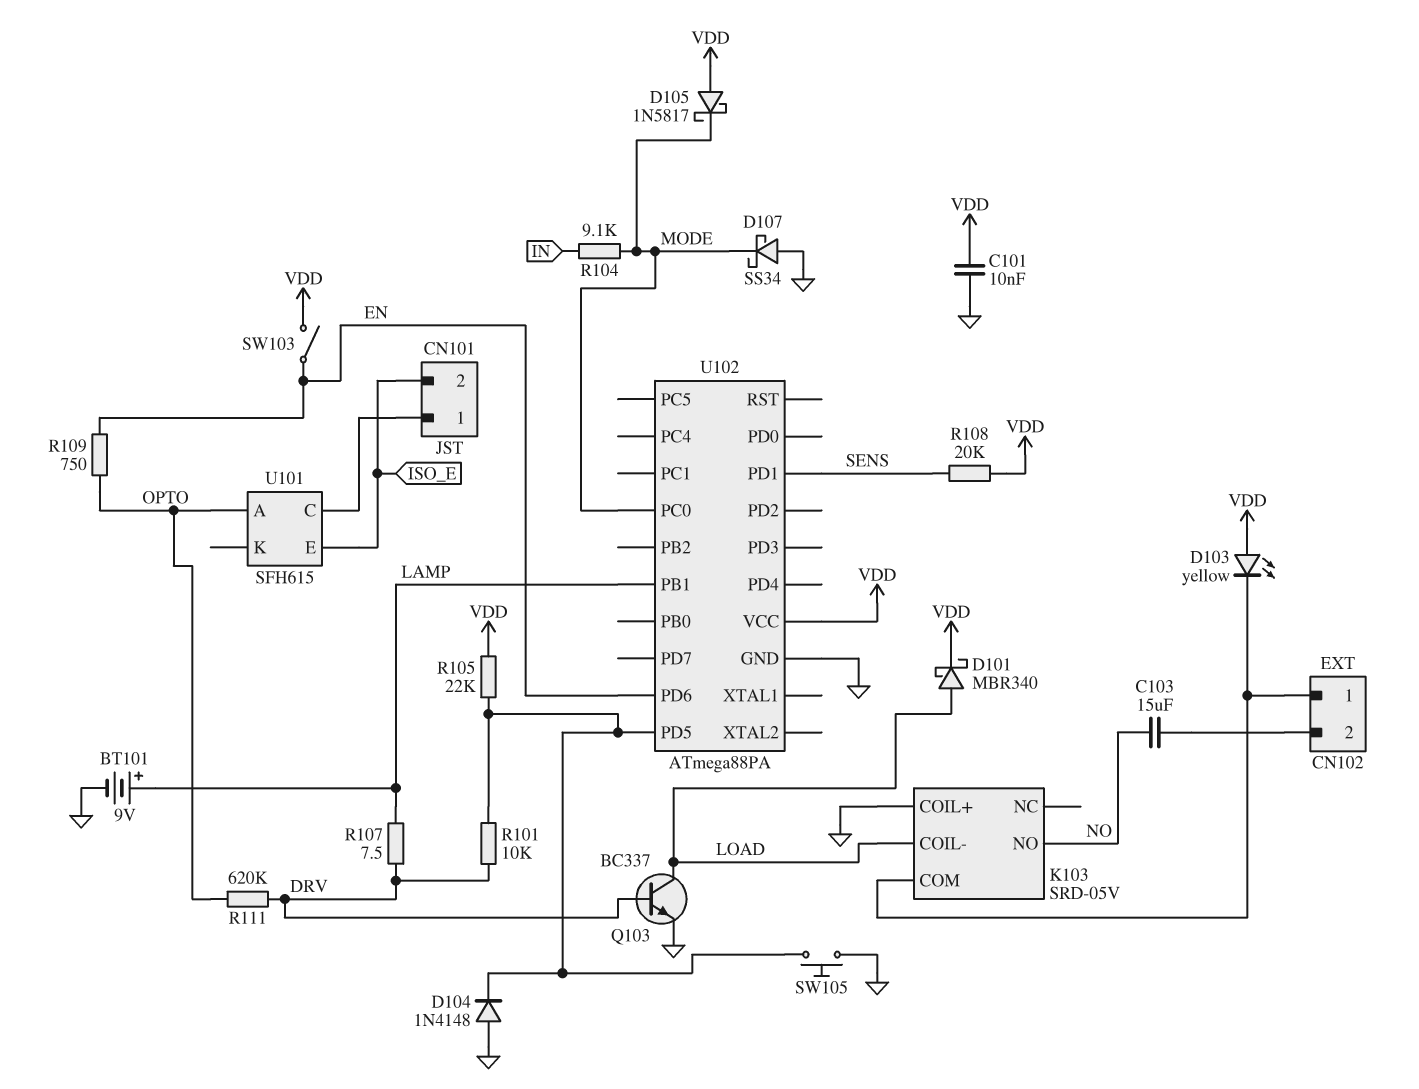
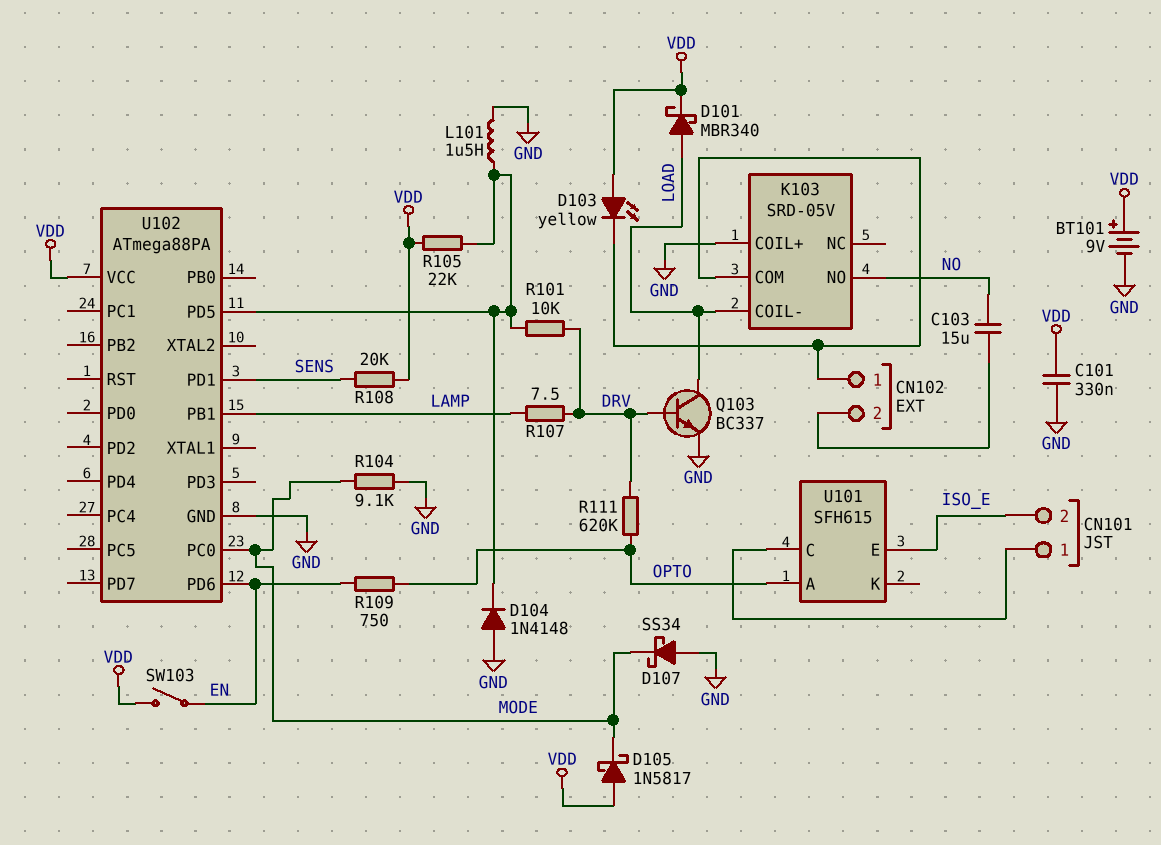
BT101: 9V (plus LAMP, minus GND) -> 9V (plus VDD, minus GND)
C101: 10nF (GND, VDD) -> 330nF (GND, VDD)
L101: none -> 1.5uH (GND, U102/PD5)
R104: 9.1k (IN, MODE) -> 9.1k (GND, MODE)
SW105: button (GND, U102/PD5) -> none

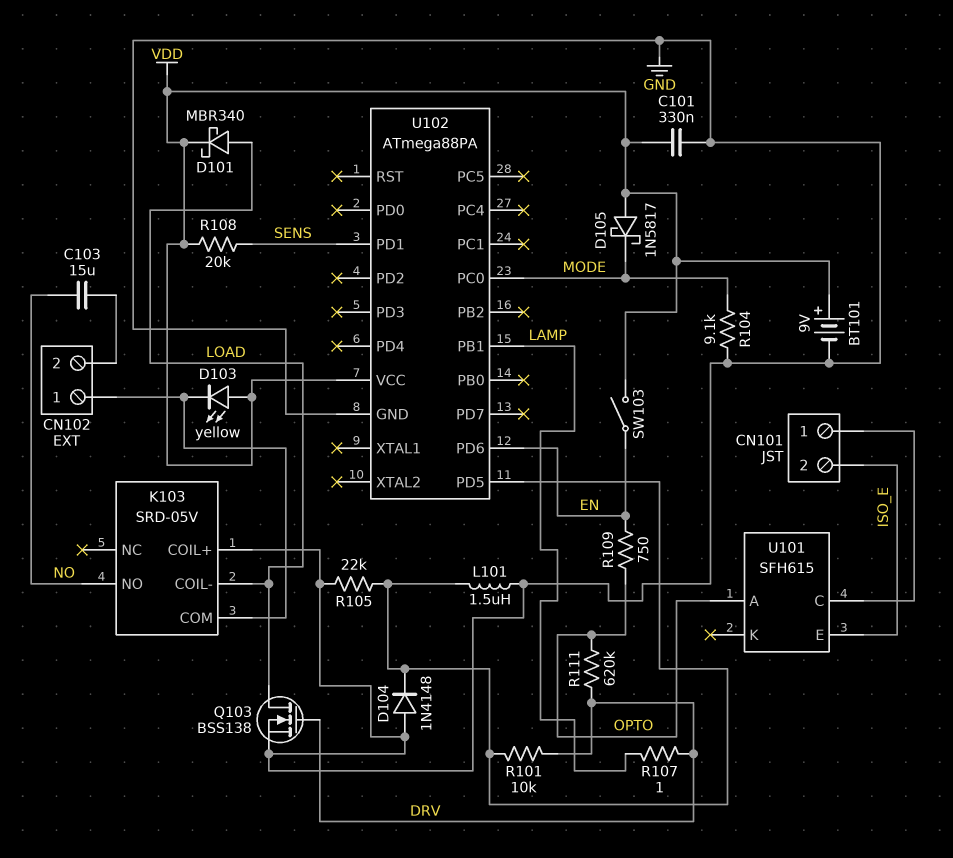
D107: schottky SS34 (A GND, K MODE) -> none
Q103: NPN BC337 (B DRV, C LOAD, E GND) -> NMOS BSS138 (G DRV, D LOAD, S GND)
R105: 22k (U102/PD5, VDD) -> 22k (GND, U102/PD5)
R107: 7.5 (DRV, LAMP) -> 1 (DRV, LAMP)

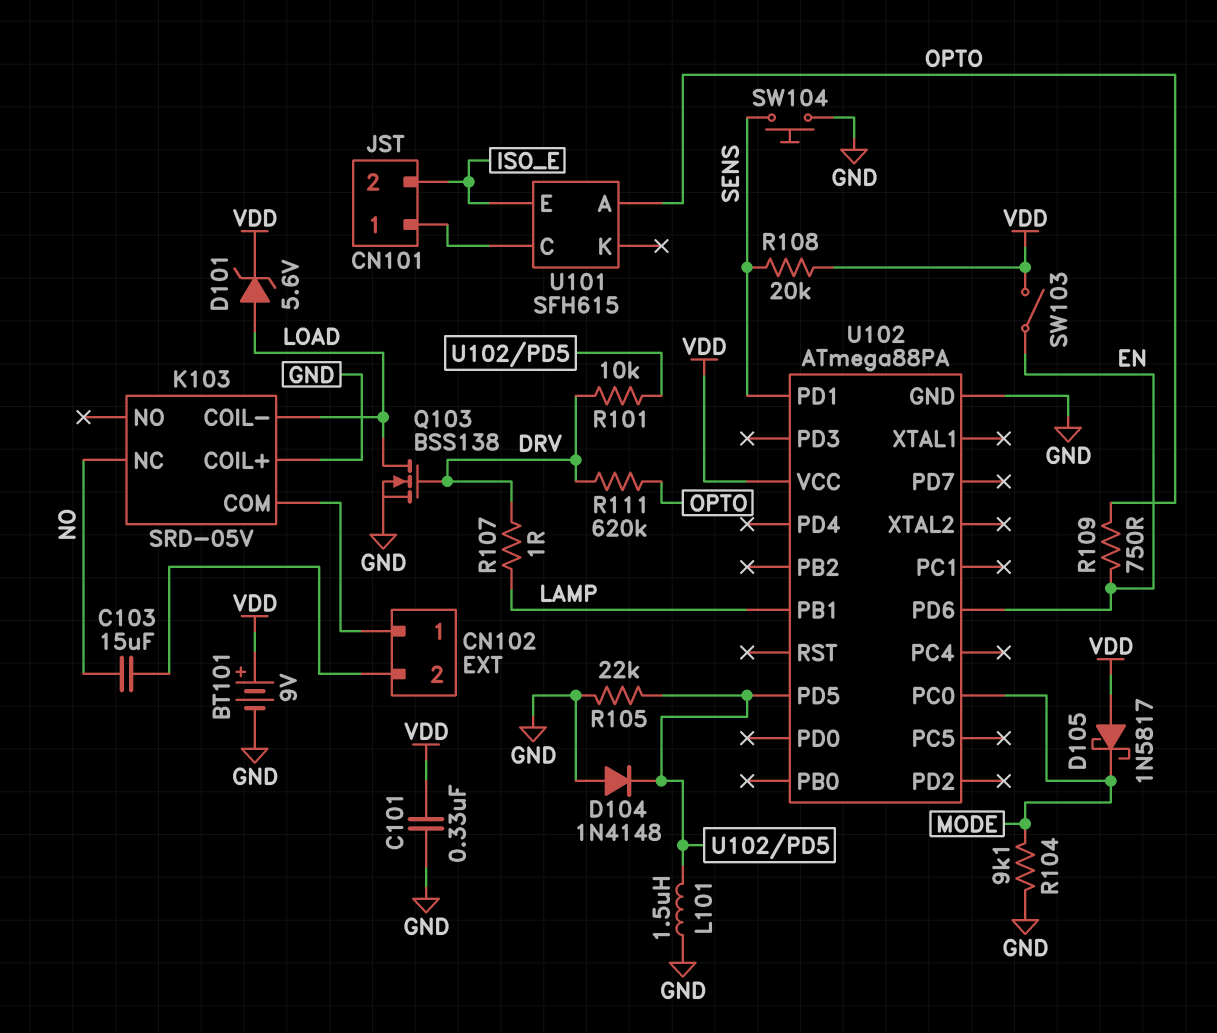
D101: schottky MBR340 (A LOAD, K VDD) -> zener 5.6V (A LOAD, K VDD)
D103: LED yellow (A VDD, K CN102/1) -> none
K103 pin NC: none -> NO
K103 pin NO: NO -> none
SW104: none -> button (GND, SENS)

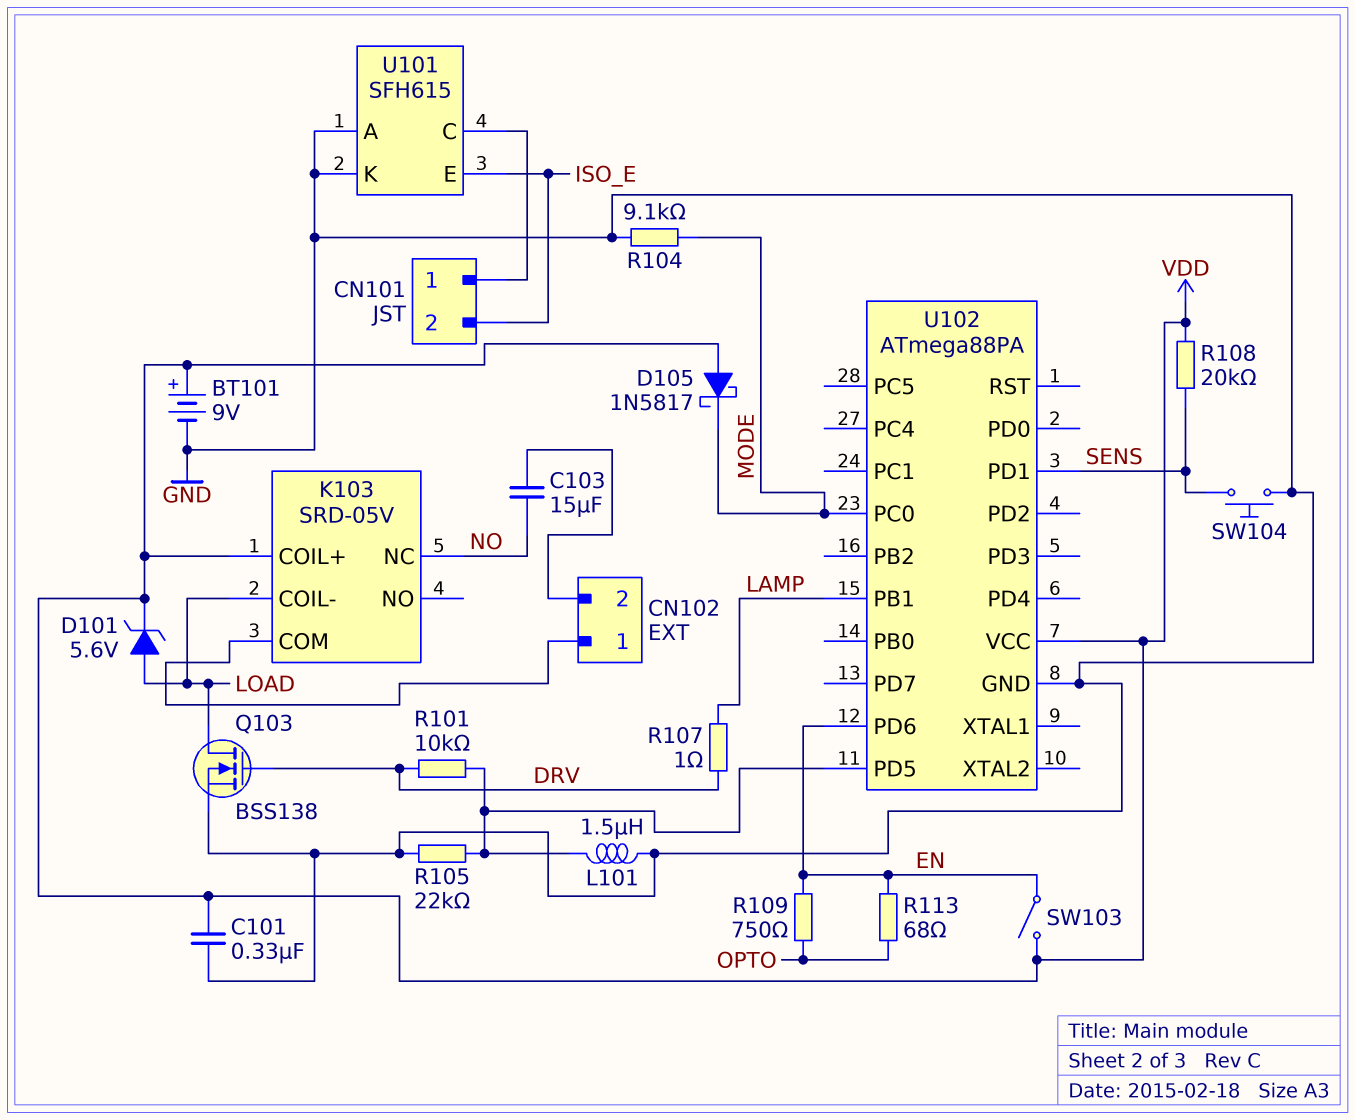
D104: diode 1N4148 (A GND, K U102/PD5) -> none
K103 pin COIL+: GND -> VDD
R111: 620k (DRV, OPTO) -> none
R113: none -> 68 (EN, OPTO)
U101 pin A: OPTO -> GND
U101 pin K: none -> GND

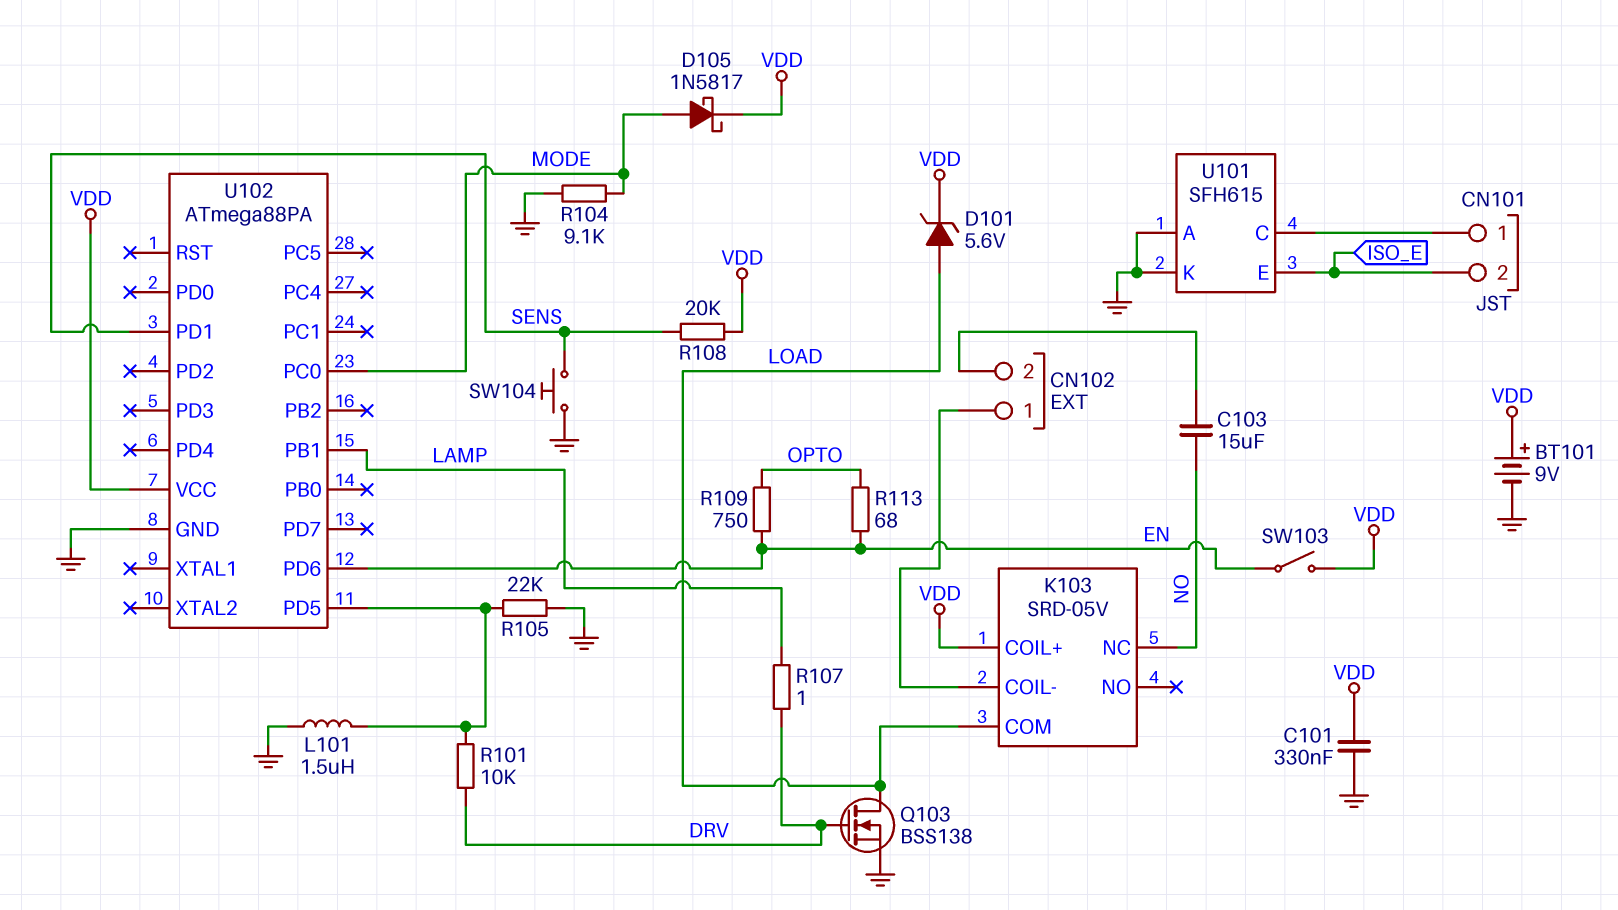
D105: schottky 1N5817 (A VDD, K MODE) -> schottky 1N5817 (A MODE, K VDD)
K103 pin COIL-: LOAD -> CN102/1
K103 pin COM: CN102/1 -> LOAD

